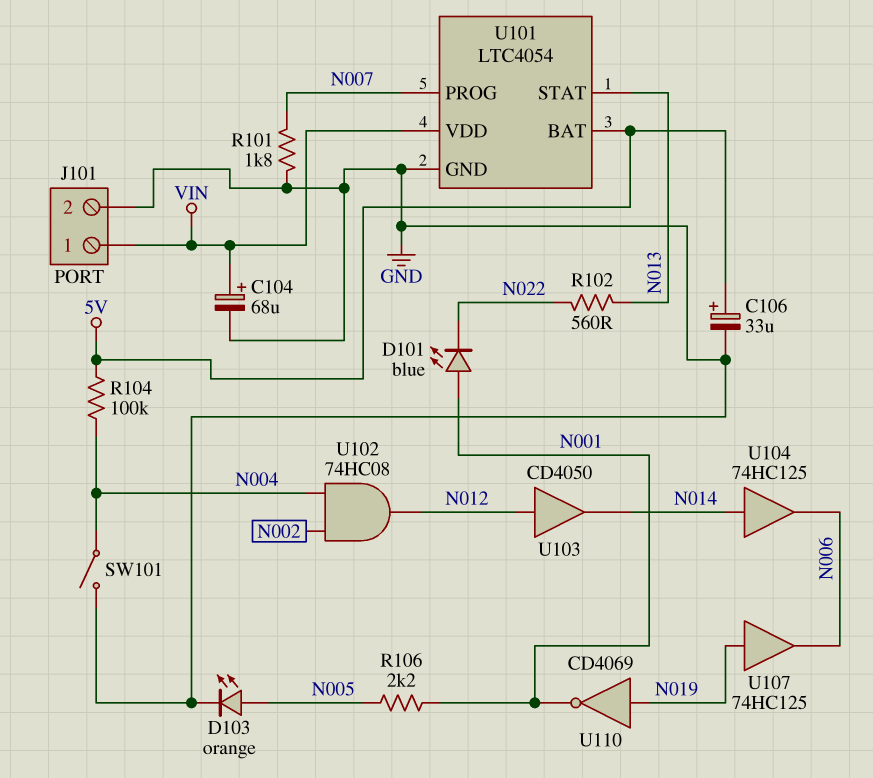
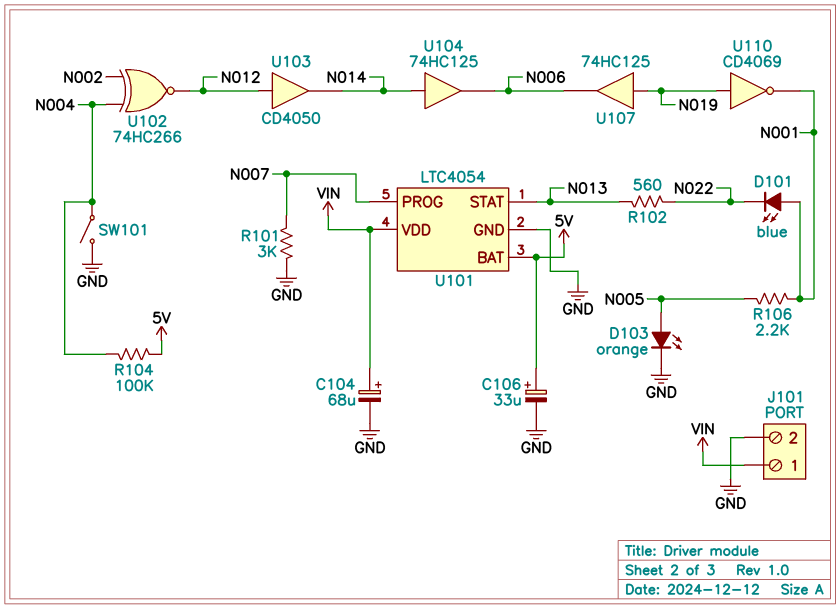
R101: 1.8k (GND, N007) -> 3k (GND, N007)
U102: AND 74HC08 (in N002, in N004, out N012) -> XNOR 74HC266 (in N002, in N004, out N012)

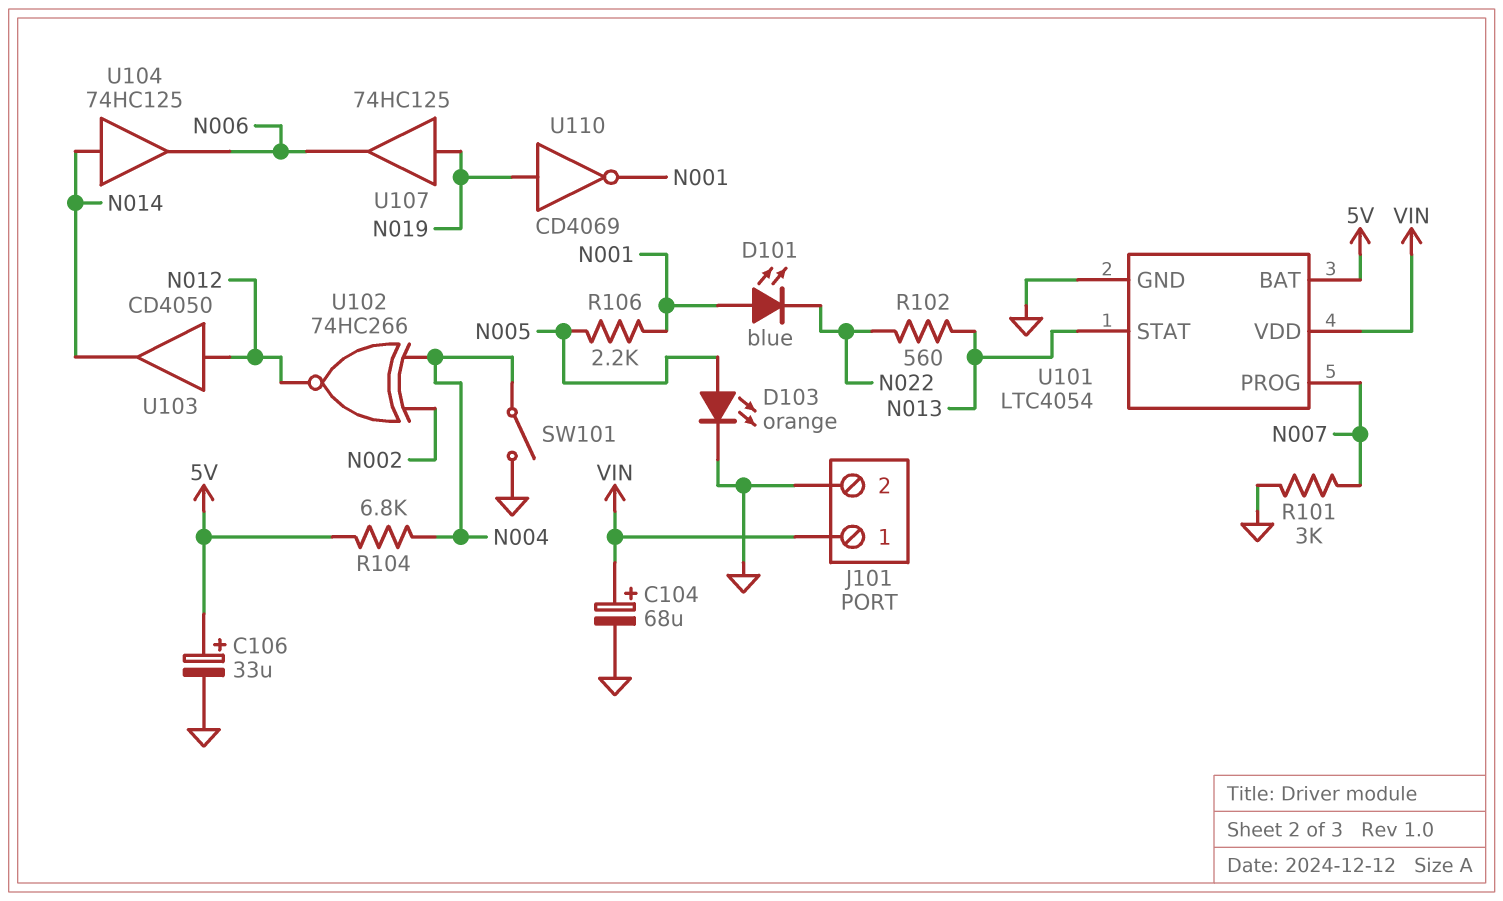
R104: 100k (5V, N004) -> 6.8k (5V, N004)

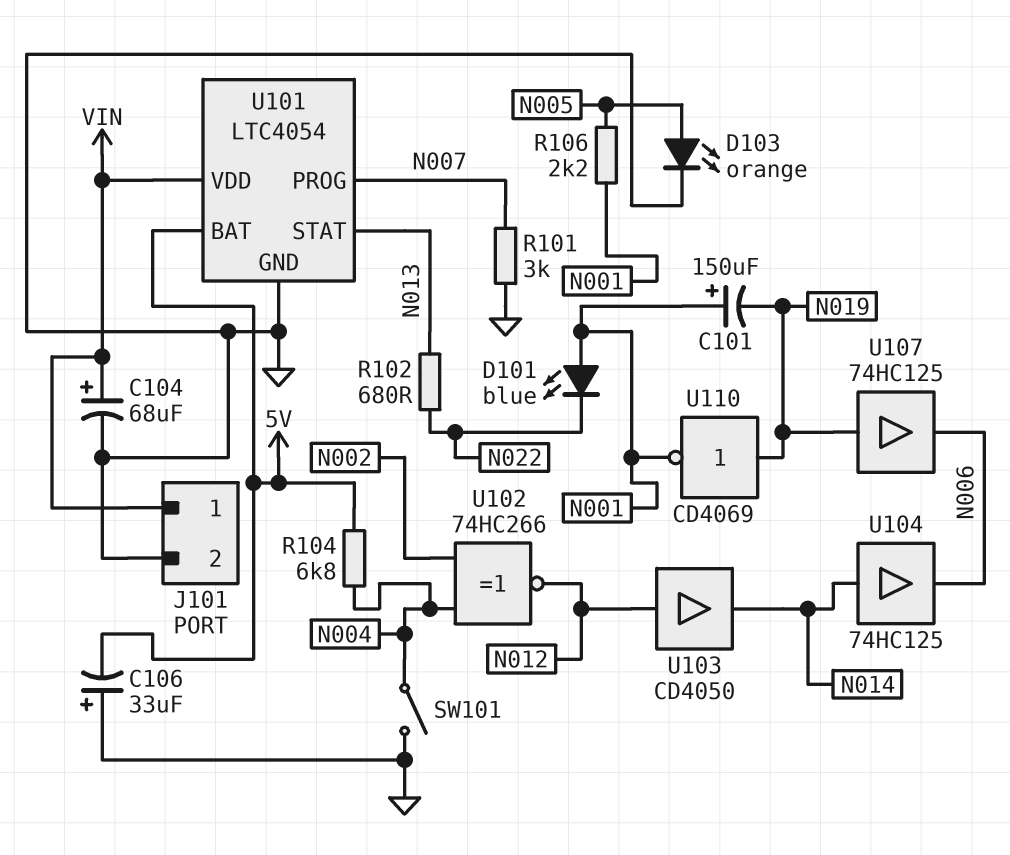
C101: none -> 150uF (plus N001, minus N019)
C106: 33uF (plus 5V, minus GND) -> 33uF (plus GND, minus 5V)
R102: 560 (N013, N022) -> 680 (N013, N022)

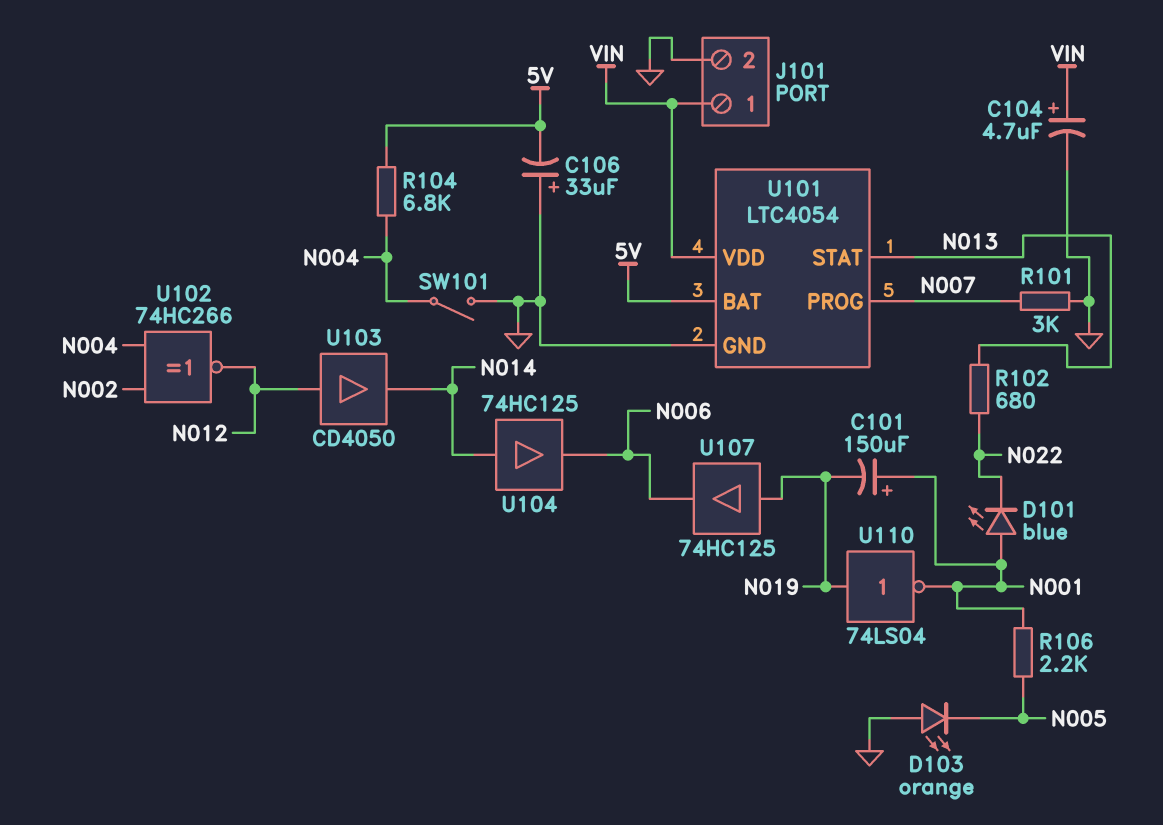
C104: 68uF (plus VIN, minus GND) -> 4.7uF (plus VIN, minus GND)
D103: LED orange (A N005, K GND) -> LED orange (A GND, K N005)
U110: NOT CD4069 (in N019, out N001) -> NOT 74LS04 (in N019, out N001)

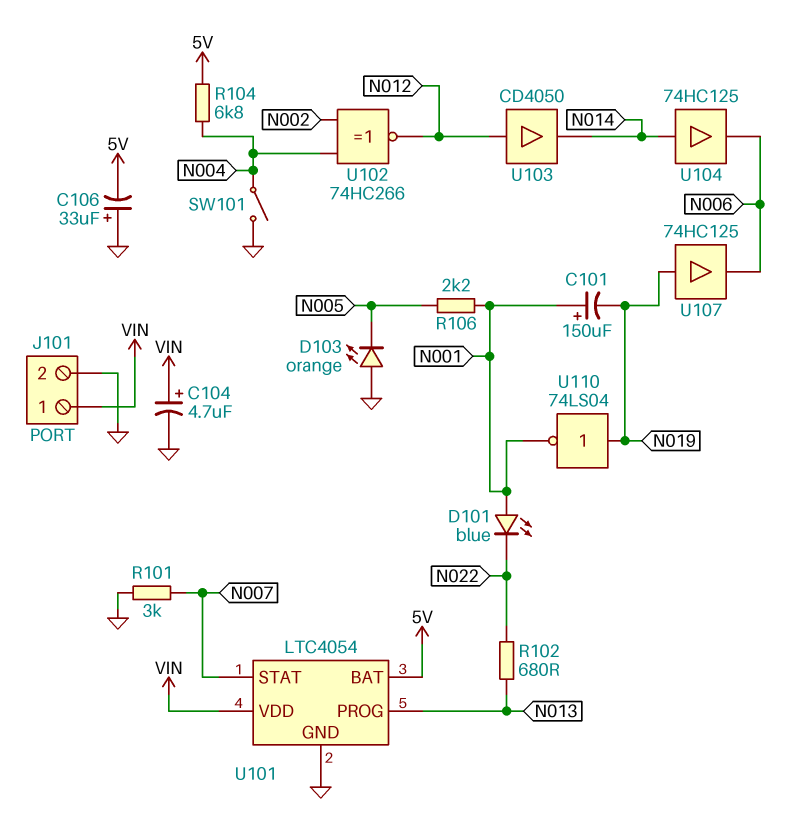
U101 pin PROG: N007 -> N013
U101 pin STAT: N013 -> N007

